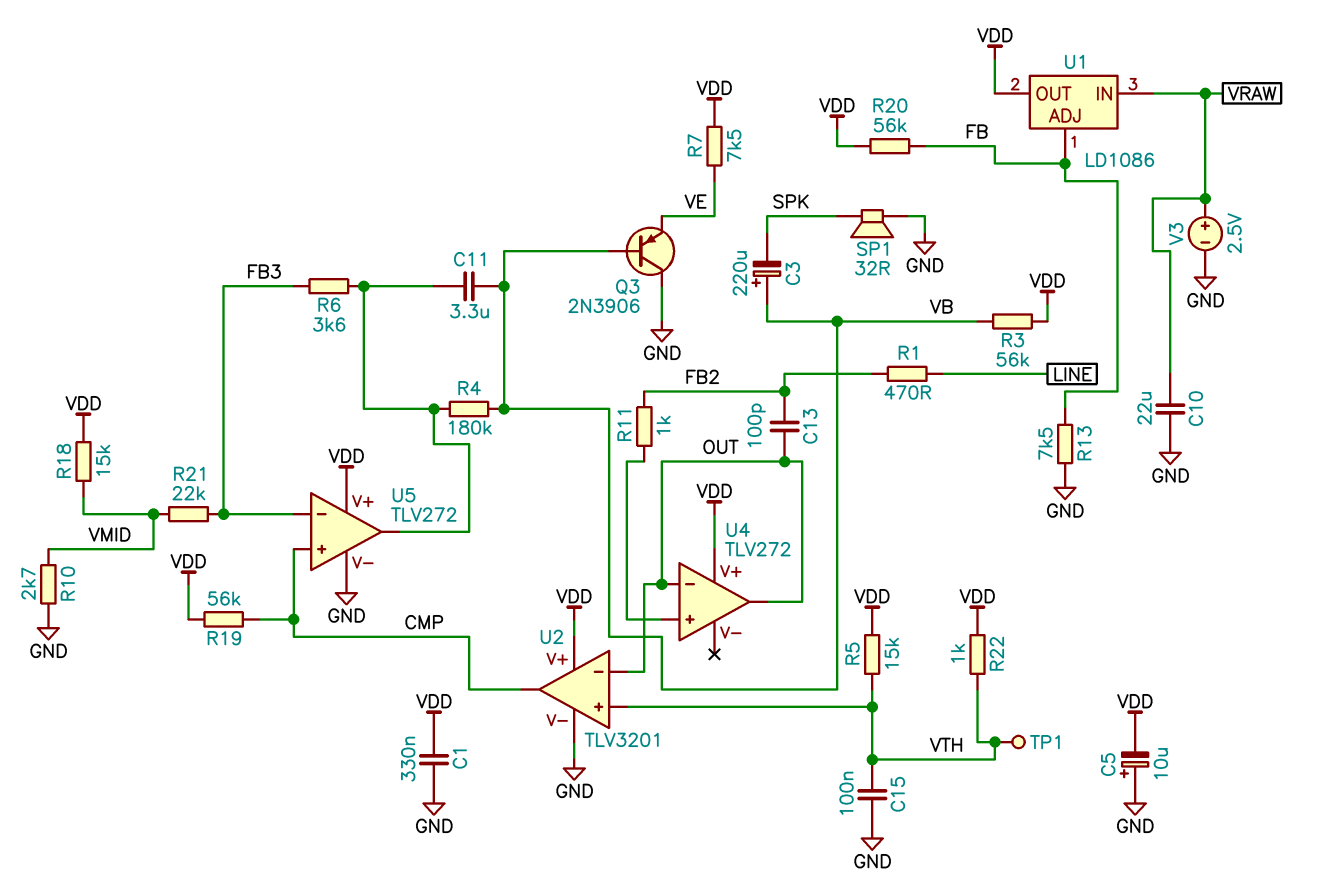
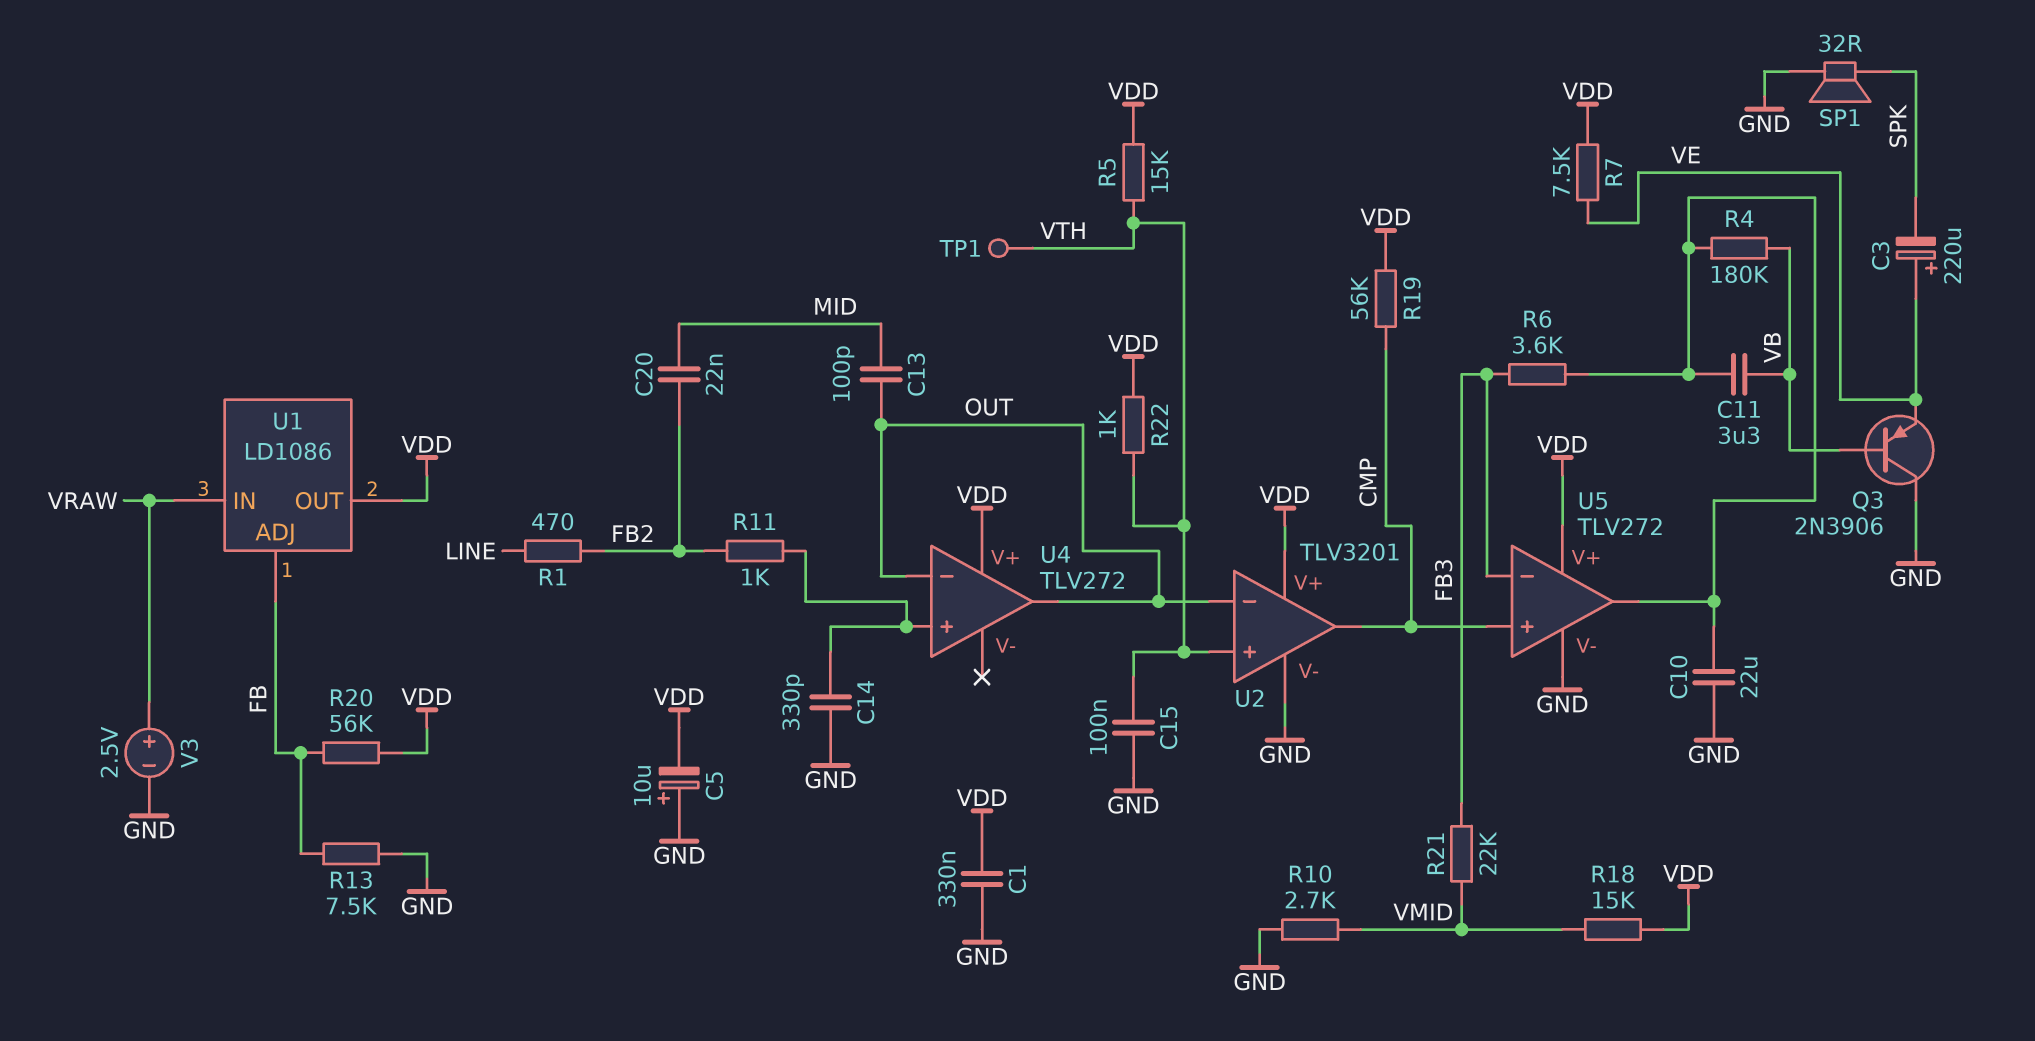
C3: 220uF (plus VB, minus SPK) -> 220uF (plus VE, minus SPK)
C10: 22uF (GND, VRAW) -> 22uF (GND, U5/out)
C13: 100pF (FB2, OUT) -> 100pF (MID, OUT)
C14: none -> 330pF (GND, U4/in+)
C20: none -> 22nF (FB2, MID)
R3: 56k (VB, VDD) -> none

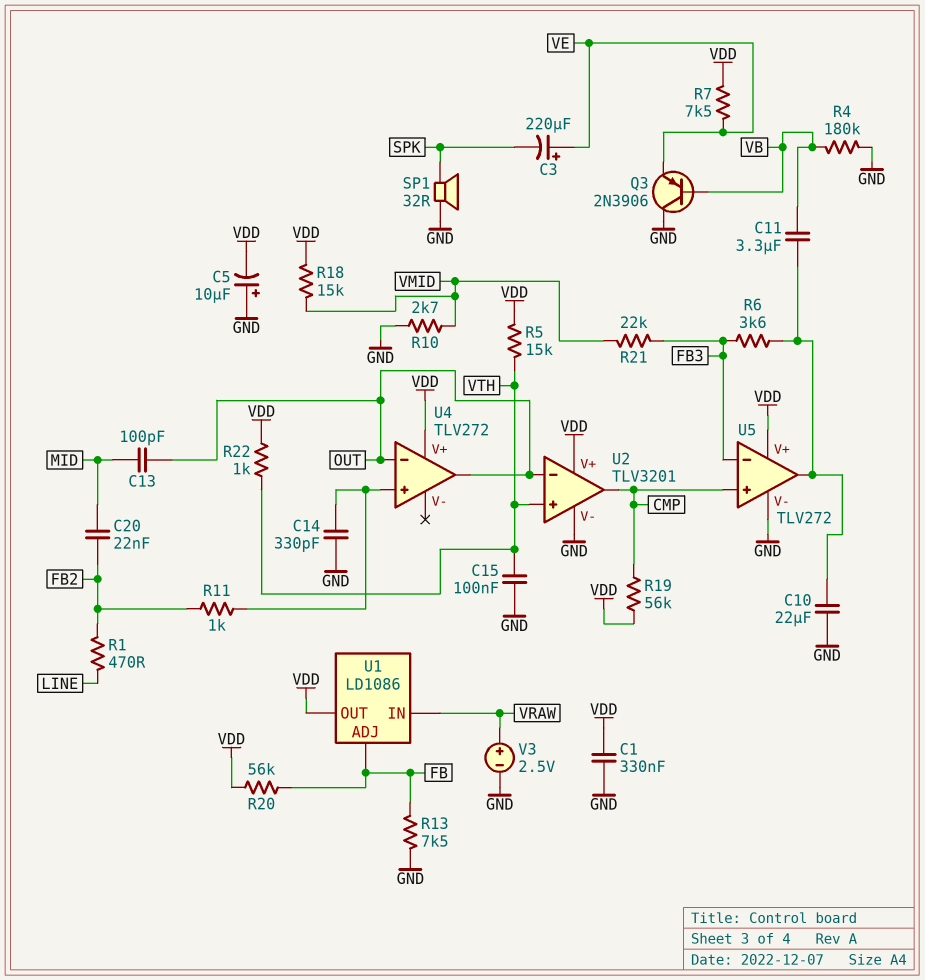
R4: 180k (U5/out, VB) -> 180k (GND, VB)
TP1: test point (VTH) -> none

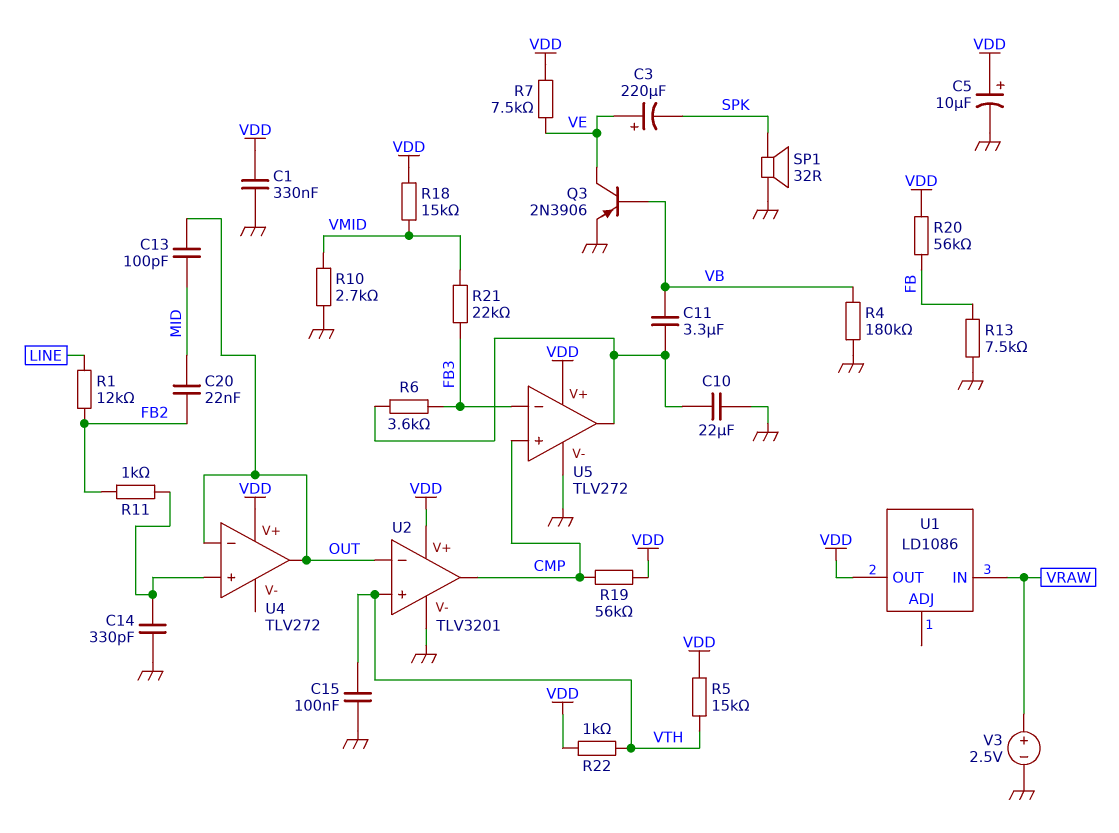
C5: 10uF (plus GND, minus VDD) -> 10uF (plus VDD, minus GND)
Q3: PNP 2N3906 (B VB, C GND, E VE) -> PNP 2N3906 (B VB, C VE, E GND)
R1: 470 (FB2, LINE) -> 12k (FB2, LINE)
U1 pin ADJ: FB -> none

